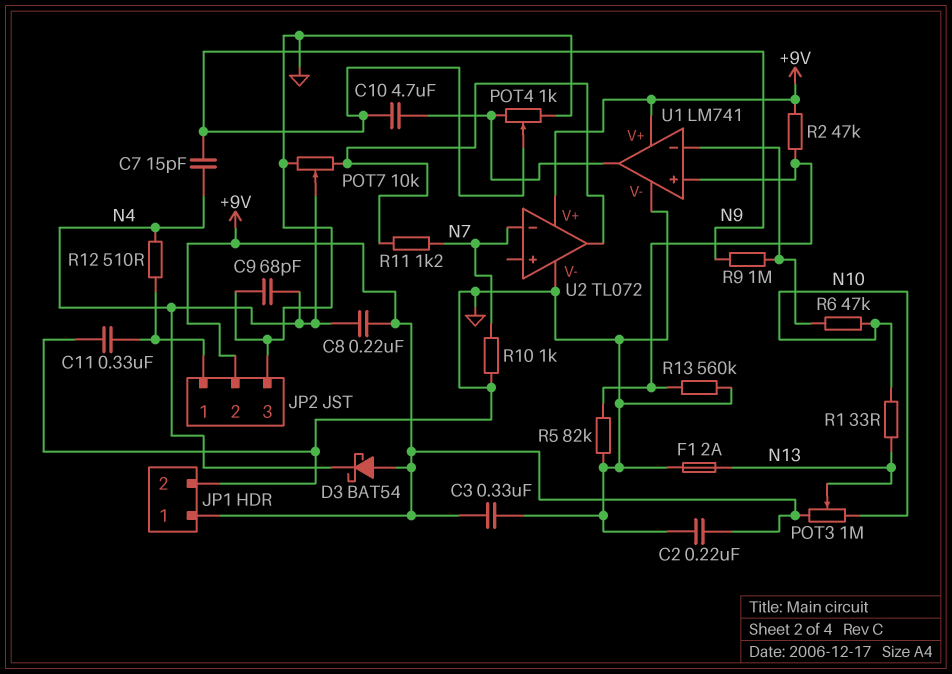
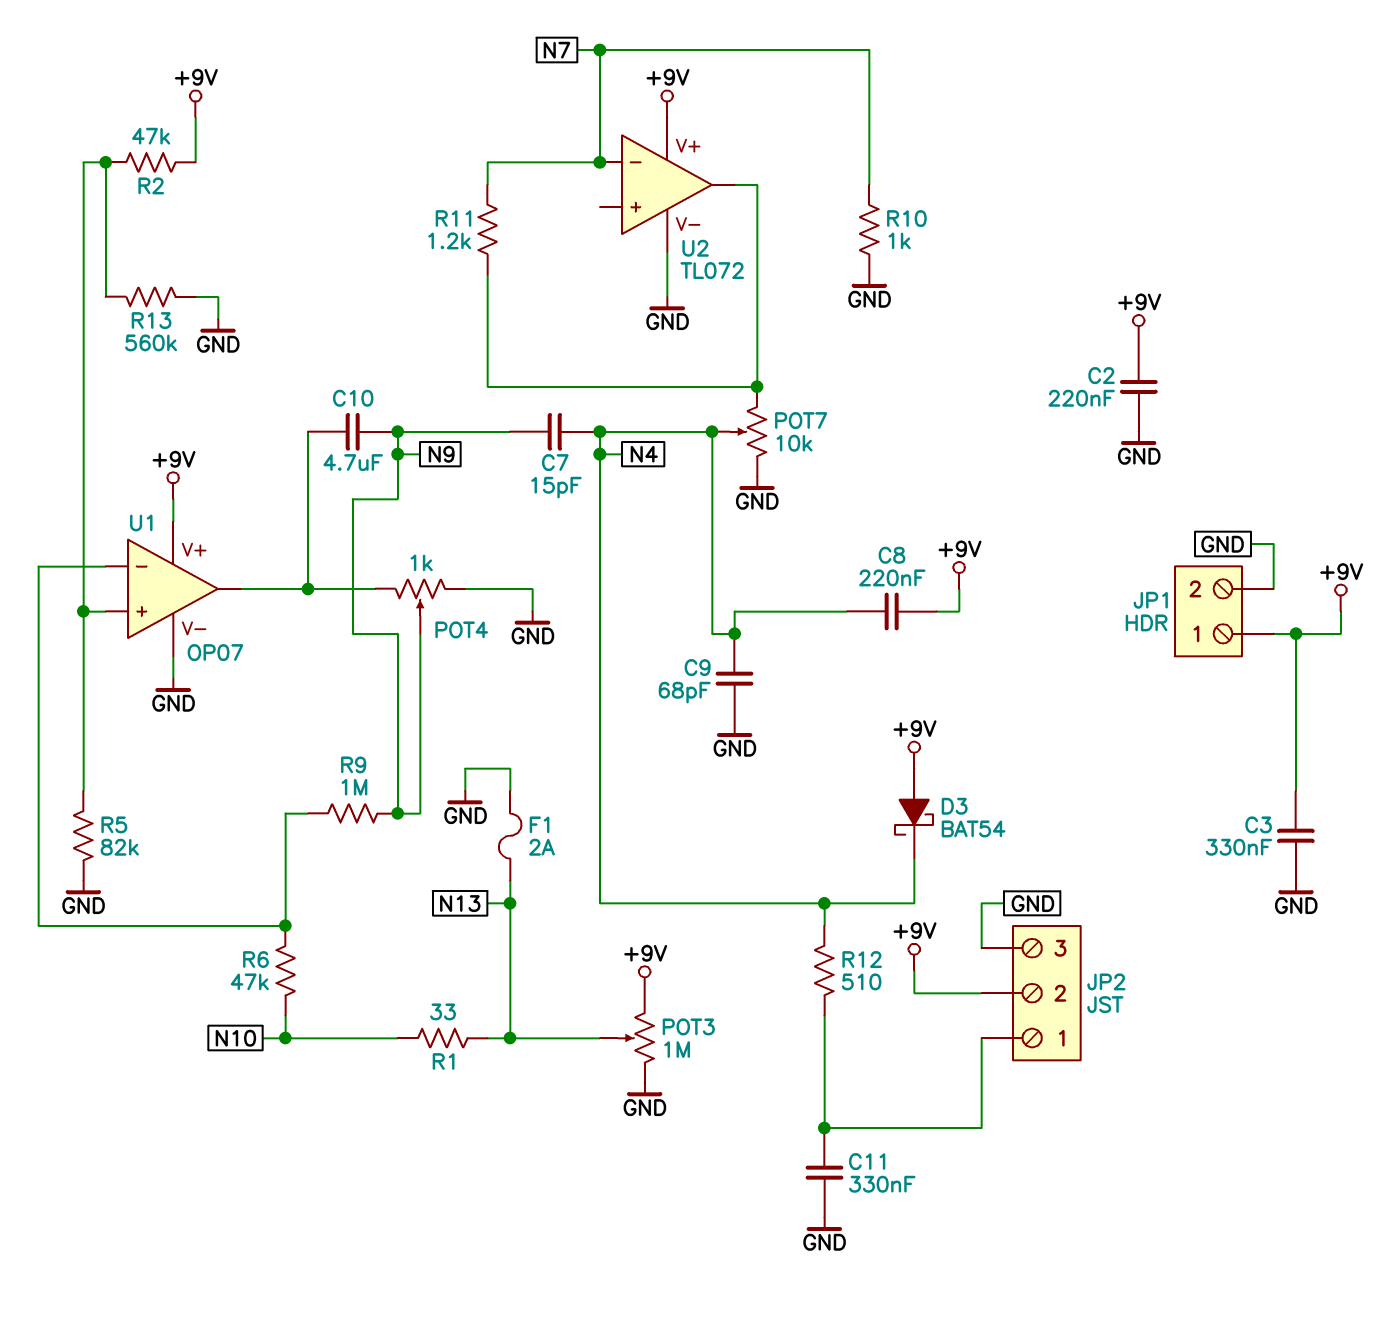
POT3: 1M (+9V, N10, wiper N13) -> 1M (+9V, GND, wiper N13)
U1: LM741 -> OP07

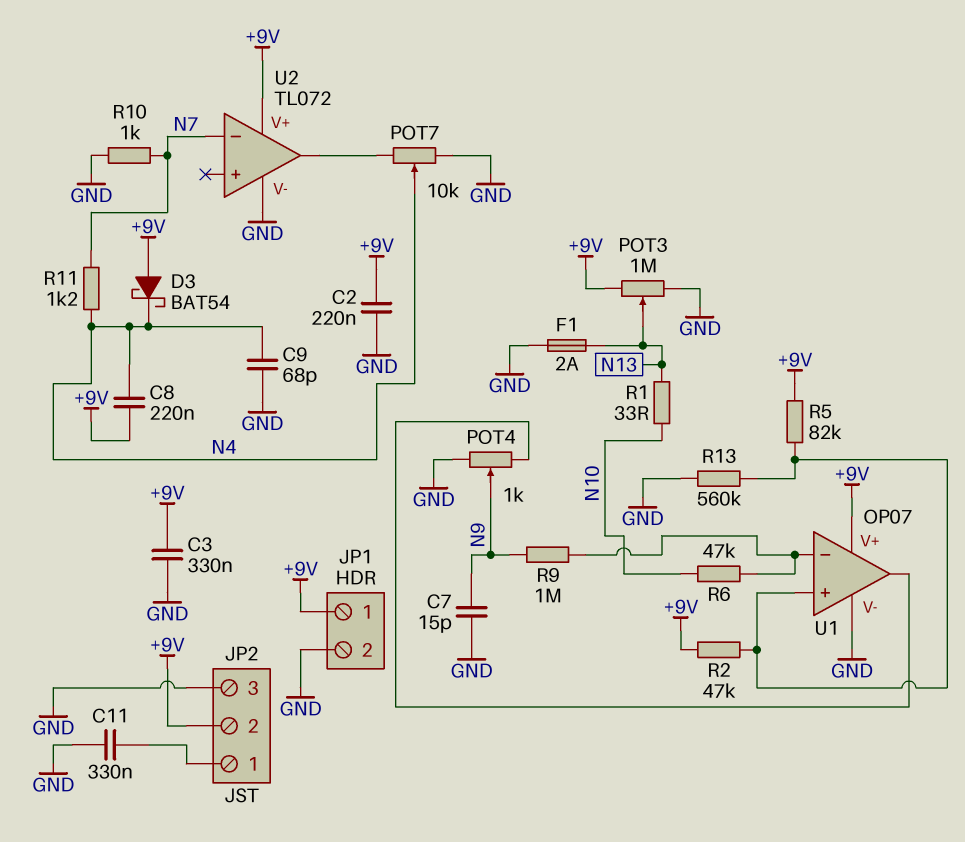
C7: 15pF (N4, N9) -> 15pF (GND, N9)
C10: 4.7uF (N9, U1/out) -> none
R5: 82k (GND, U1/in+) -> 82k (+9V, U1/in+)
R11: 1.2k (N7, U2/out) -> 1.2k (N4, N7)
R12: 510 (JP2/1, N4) -> none

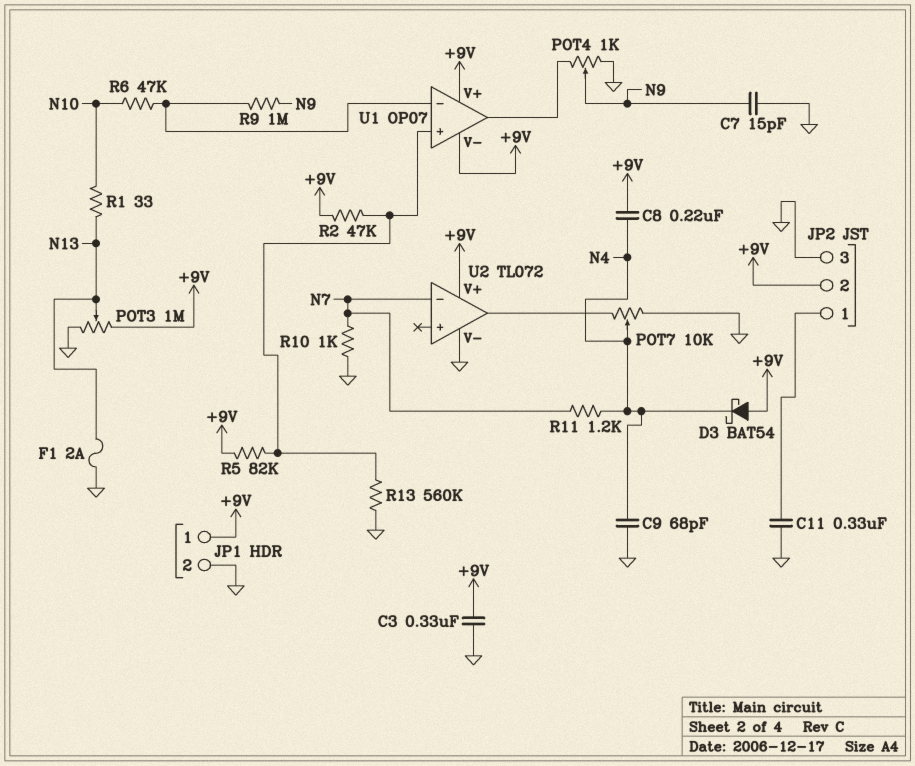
C2: 220nF (+9V, GND) -> none
U1 pin V-: GND -> +9V

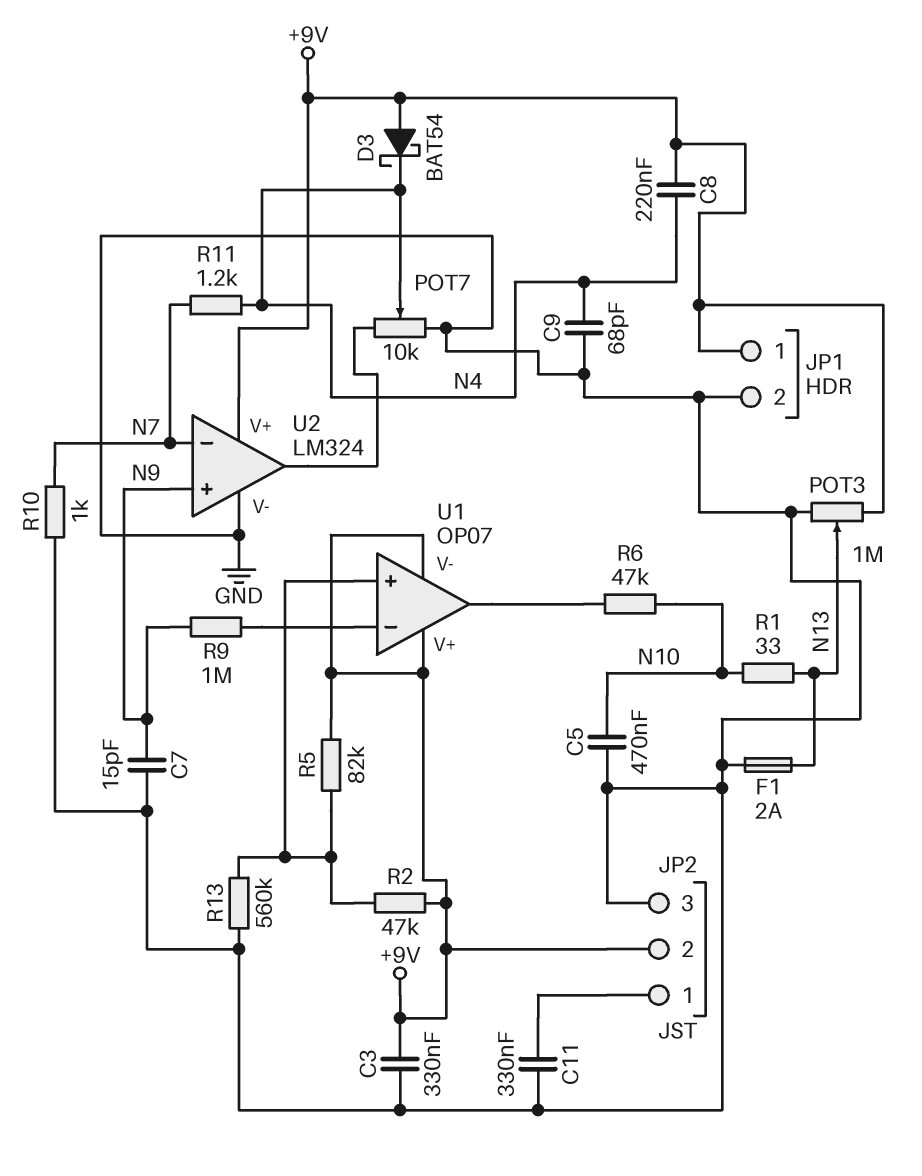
C5: none -> 470nF (GND, N10)
POT4: 1k (GND, U1/out, wiper N9) -> none
R6: 47k (N10, U1/in-) -> 47k (N10, U1/out)
U2: TL072 -> LM324
U2 pin in+: none -> N9

